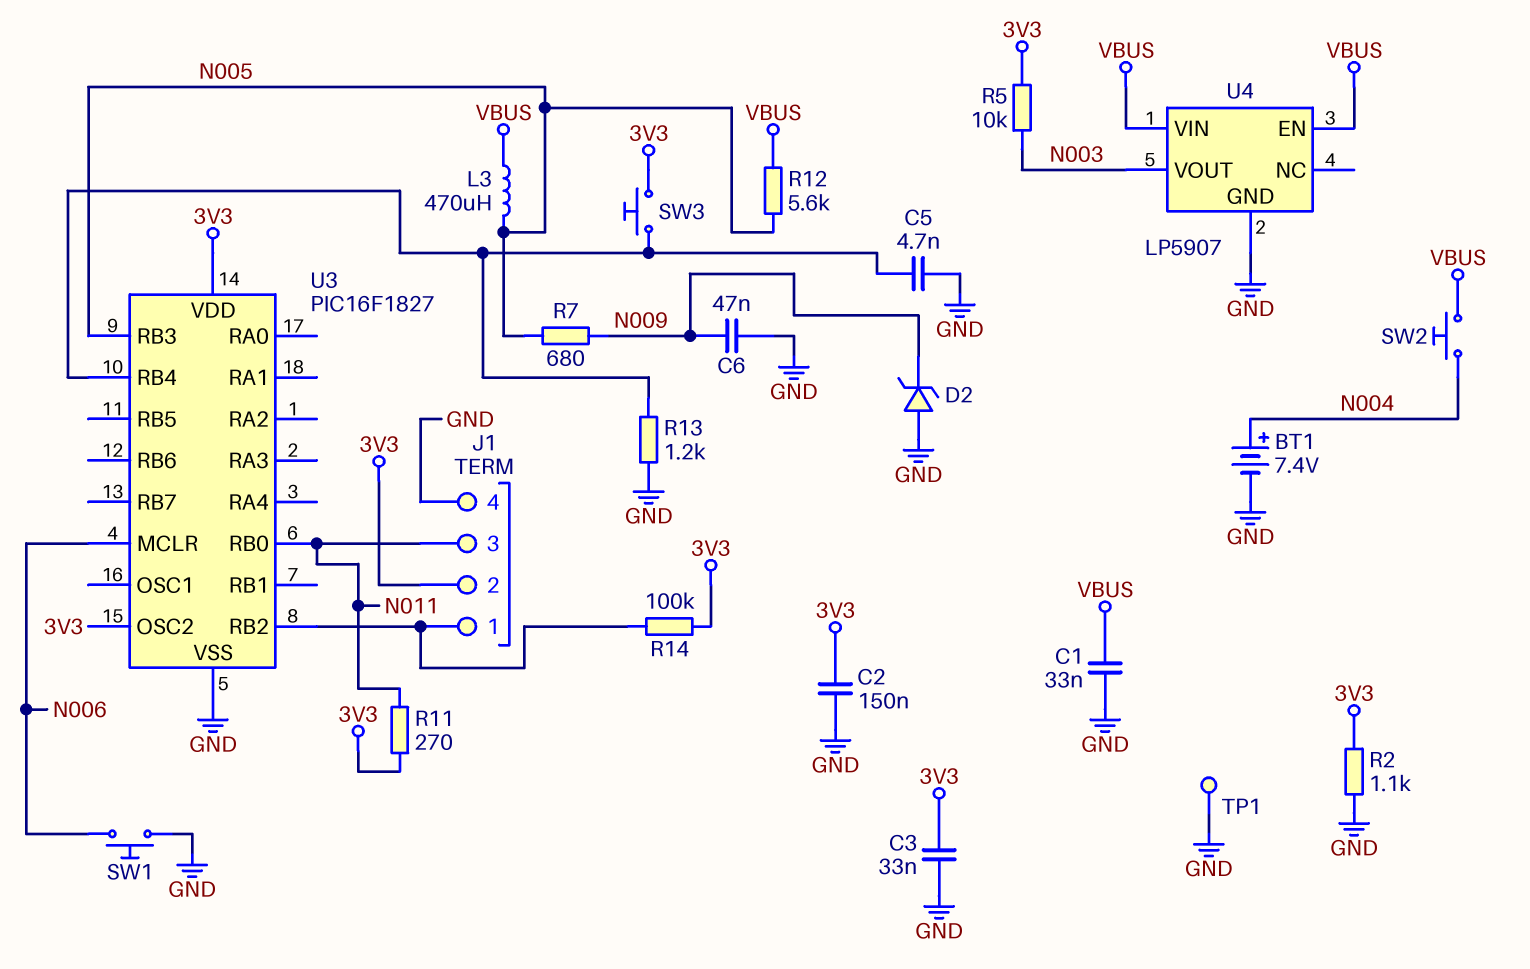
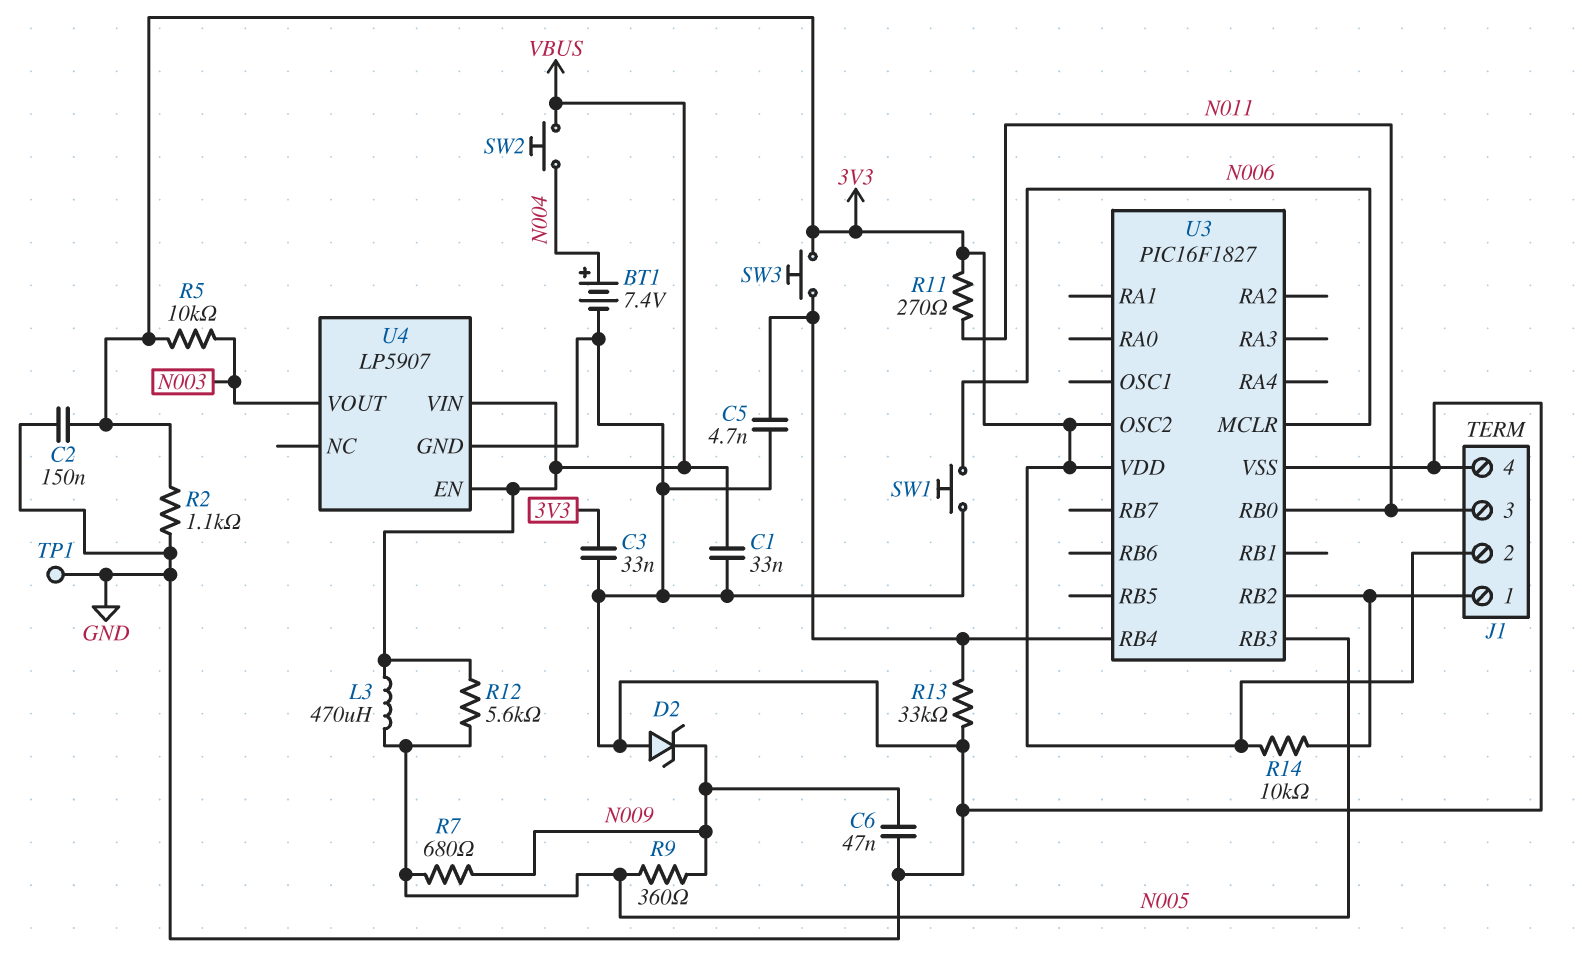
R9: none -> 360 (N005, N009)
R13: 1.2k (GND, U3/RB4) -> 33k (GND, U3/RB4)
R14: 100k (3V3, J1/1) -> 10k (3V3, J1/1)

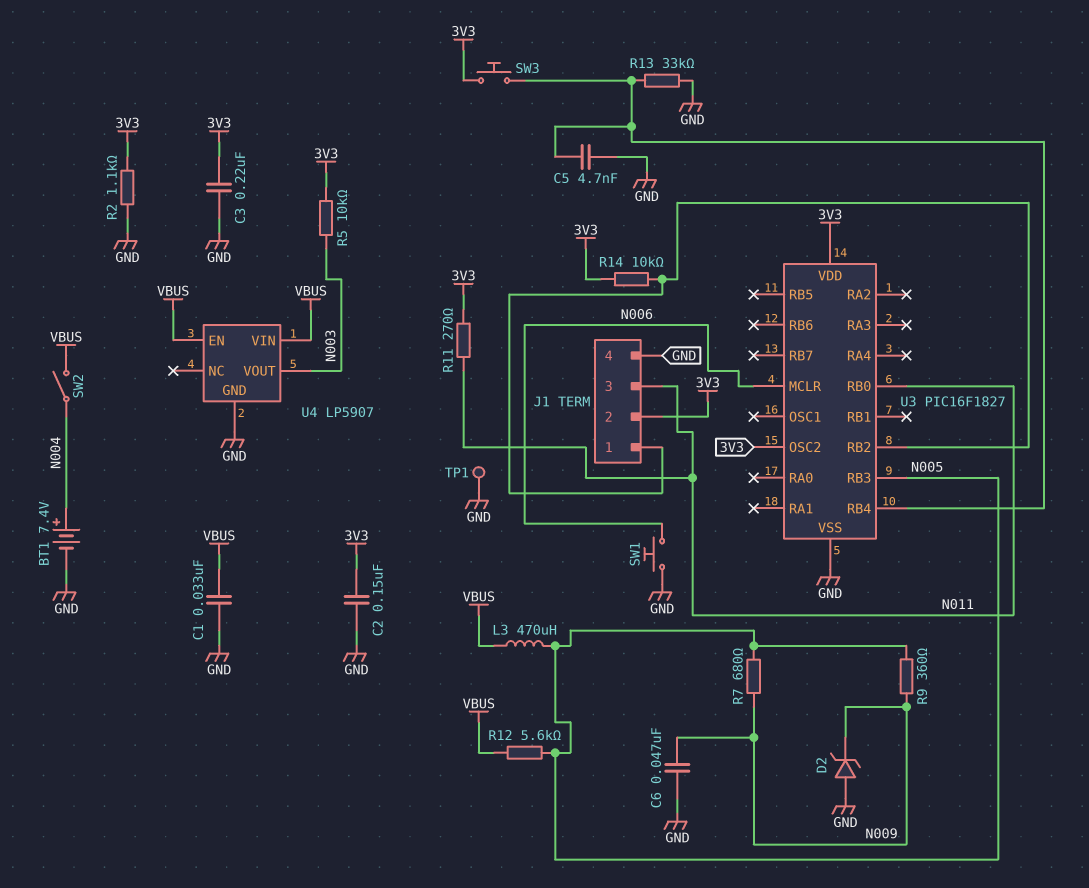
C3: 33nF (3V3, GND) -> 220nF (3V3, GND)
SW2: button (N004, VBUS) -> switch (N004, VBUS)

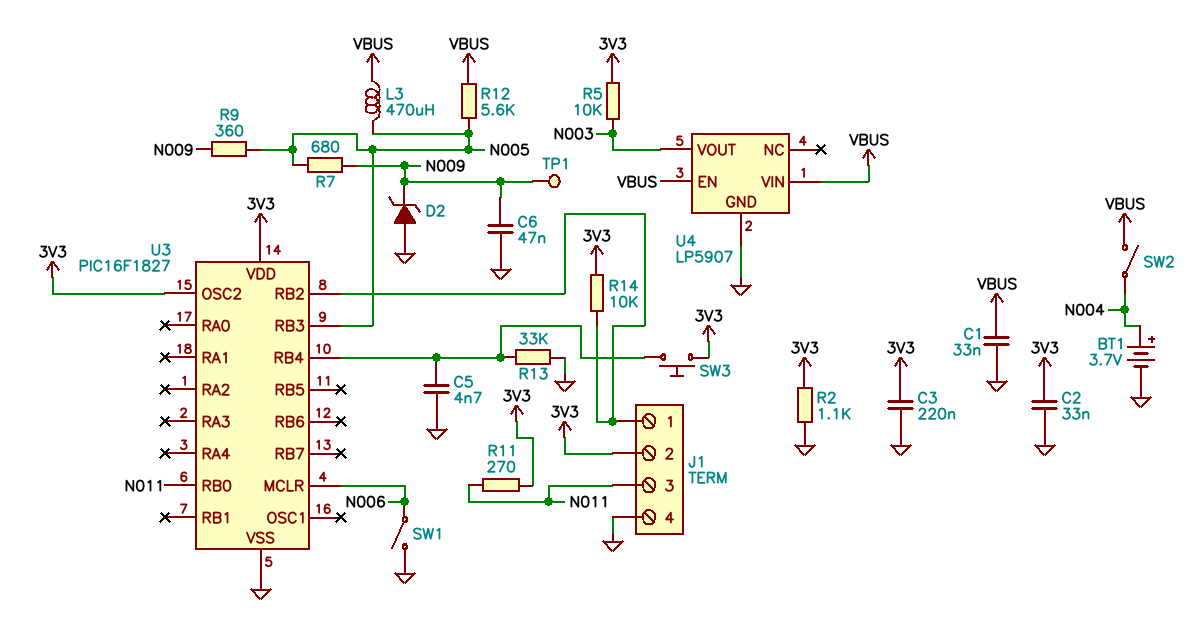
BT1: 7.4V (plus N004, minus GND) -> 3.7V (plus N004, minus GND)
C2: 150nF (3V3, GND) -> 33nF (3V3, GND)
SW1: button (GND, N006) -> switch (GND, N006)
TP1: test point (GND) -> test point (N009)

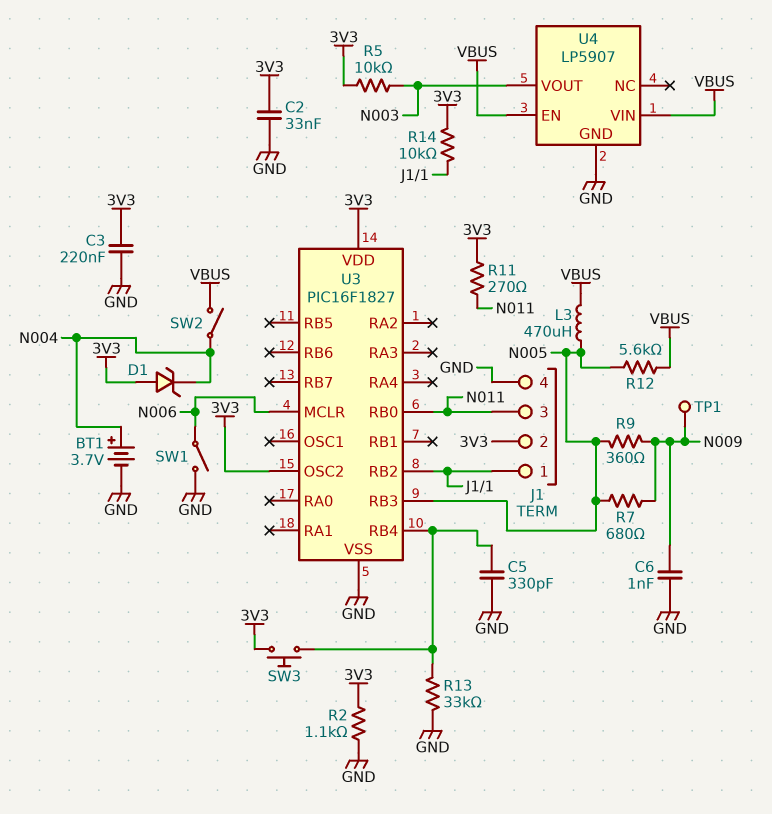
C1: 33nF (GND, VBUS) -> none
C5: 4.7nF (GND, U3/RB4) -> 330pF (GND, U3/RB4)
C6: 47nF (GND, N009) -> 1nF (GND, N009)
D1: none -> zener (A 3V3, K N004)
D2: zener (A GND, K N009) -> none

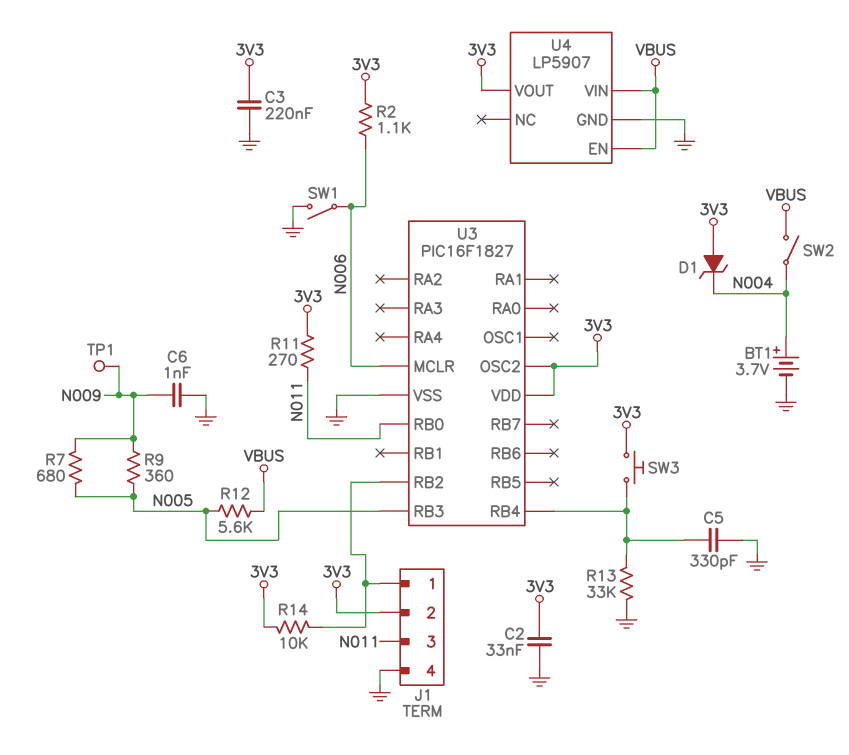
L3: 470uH (N005, VBUS) -> none
R2: 1.1k (3V3, GND) -> 1.1k (3V3, N006)
R5: 10k (3V3, N003) -> none
U4 pin VOUT: N003 -> 3V3

